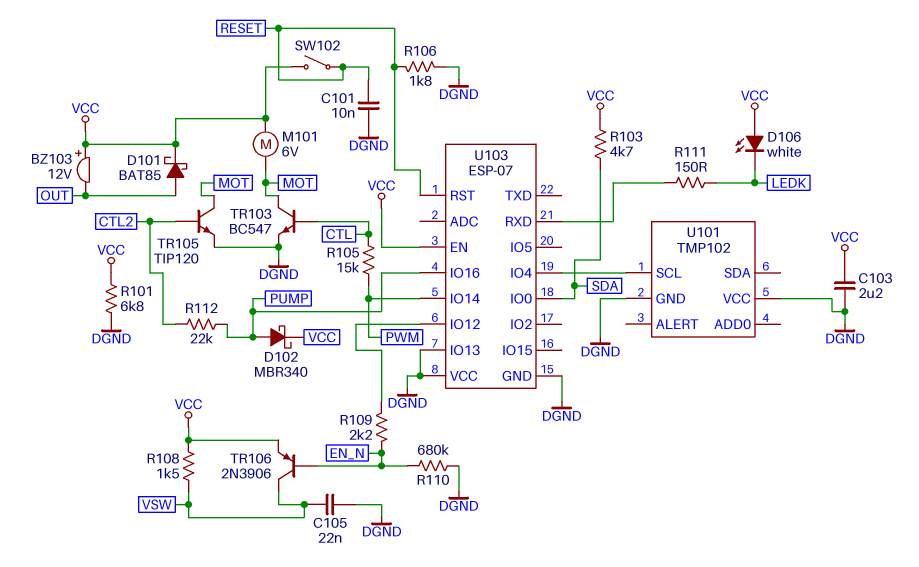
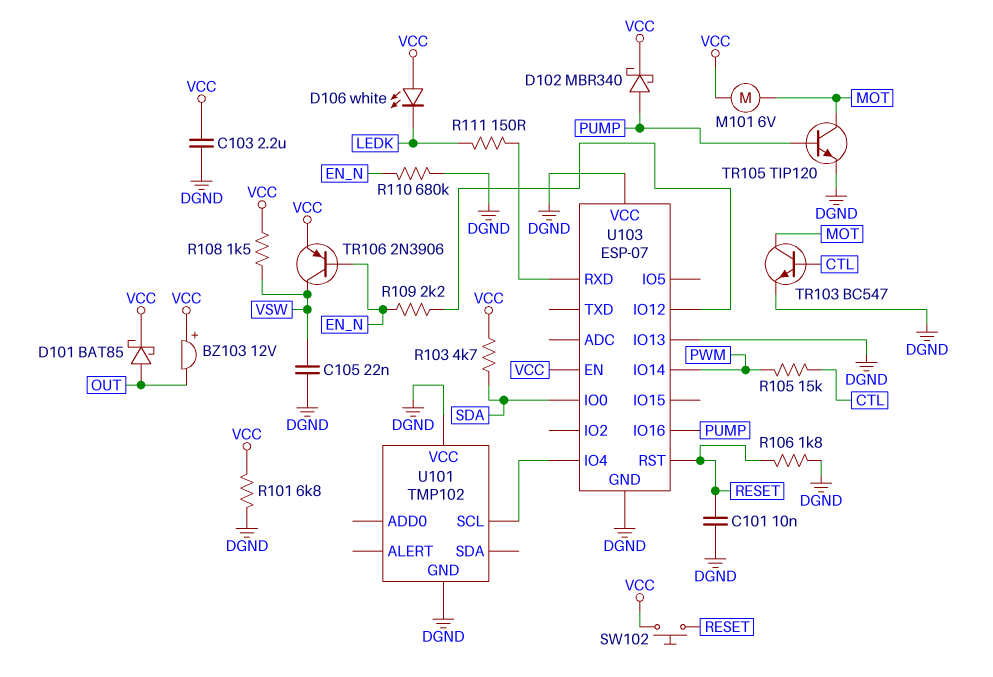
R112: 22k (CTL2, PUMP) -> none
SW102: switch (RESET, VCC) -> button (RESET, VCC)
TR105: NPN TIP120 (B CTL2, C MOT, E DGND) -> NPN TIP120 (B PUMP, C MOT, E DGND)

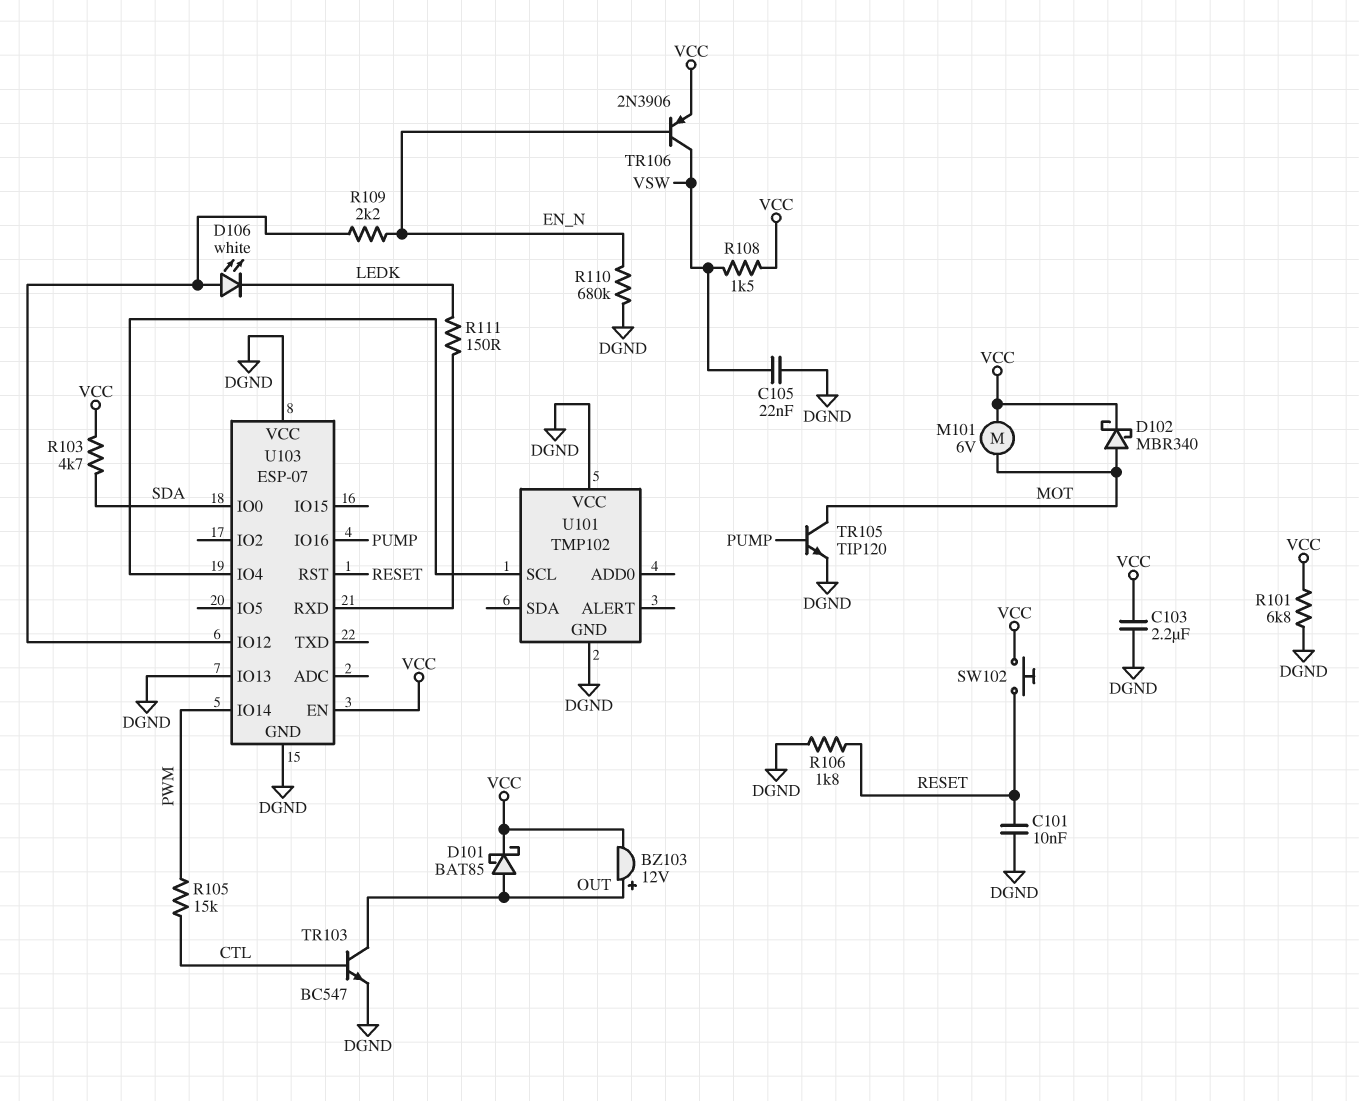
BZ103: buzzer 12V (plus VCC, minus OUT) -> buzzer 12V (plus OUT, minus VCC)
D102: schottky MBR340 (A PUMP, K VCC) -> schottky MBR340 (A MOT, K VCC)
D106: LED white (A VCC, K LEDK) -> LED white (A U103/IO12, K LEDK)
TR103: NPN BC547 (B CTL, C MOT, E DGND) -> NPN BC547 (B CTL, C OUT, E DGND)

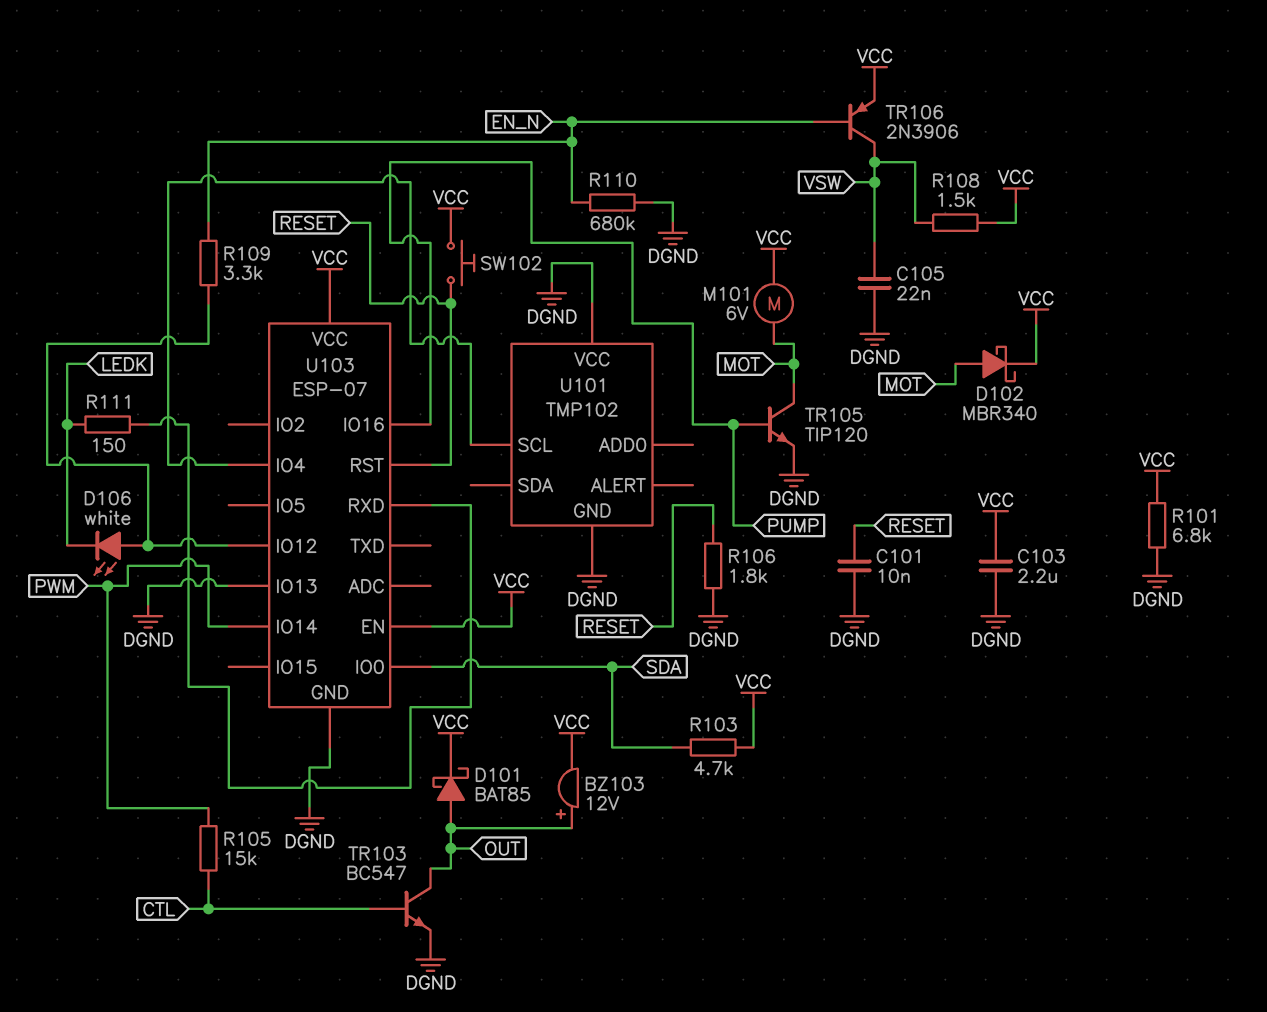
R109: 2.2k (EN_N, U103/IO12) -> 3.3k (EN_N, U103/IO12)
U103 pin VCC: DGND -> VCC

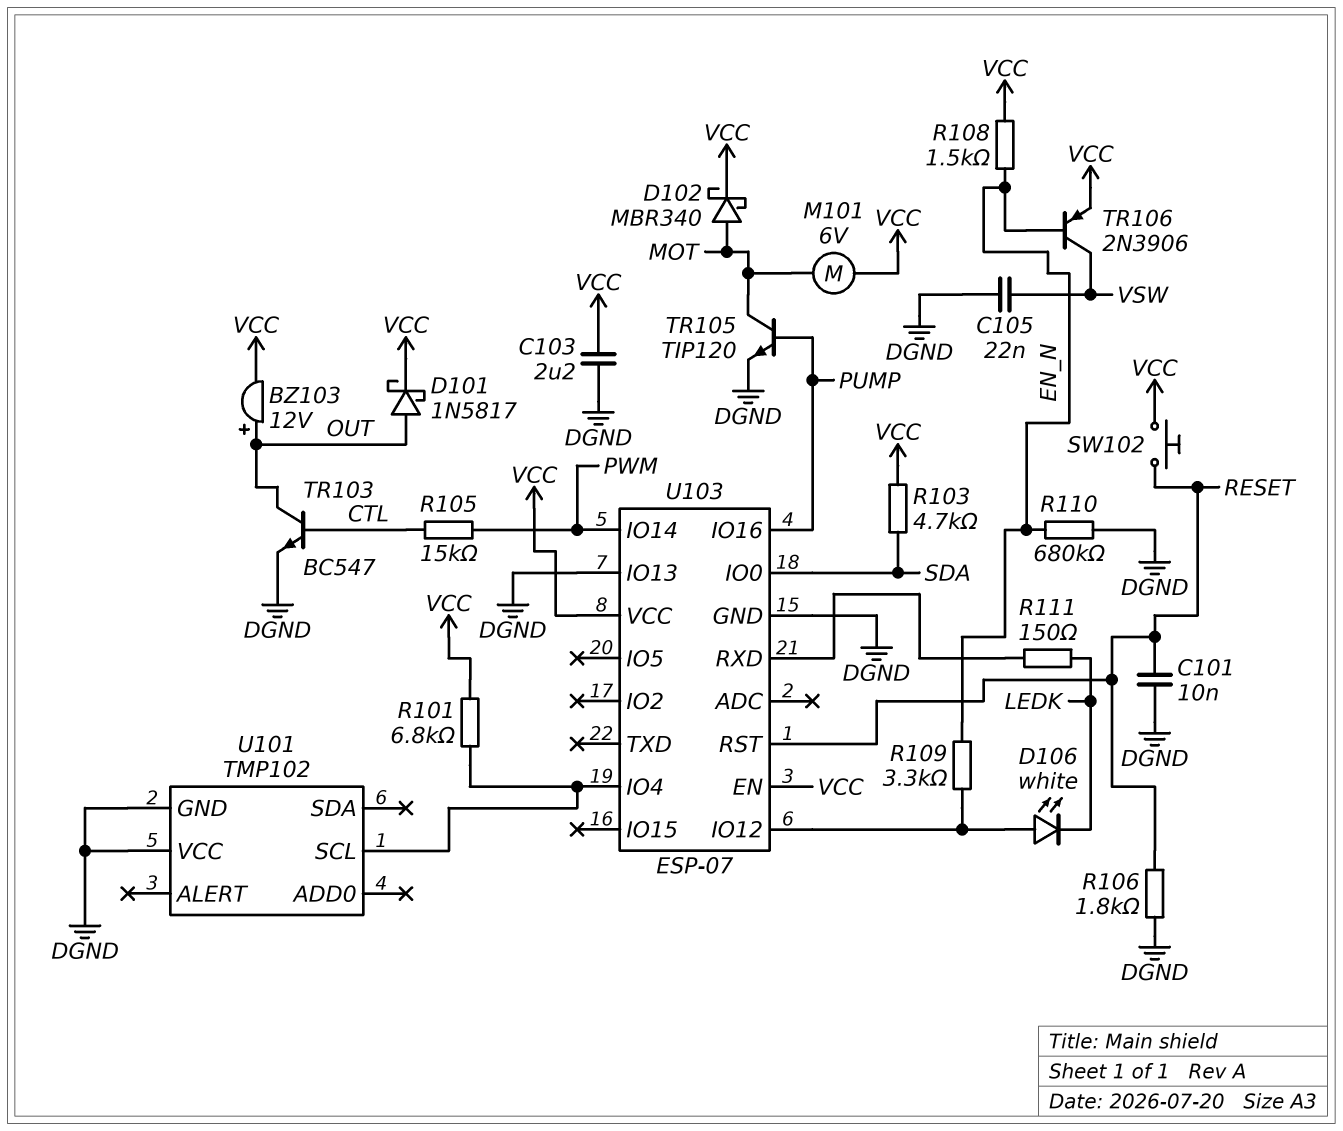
D101: schottky BAT85 (A OUT, K VCC) -> schottky 1N5817 (A OUT, K VCC)
R101: 6.8k (DGND, VCC) -> 6.8k (U101/SCL, VCC)
R108: 1.5k (VCC, VSW) -> 1.5k (EN_N, VCC)

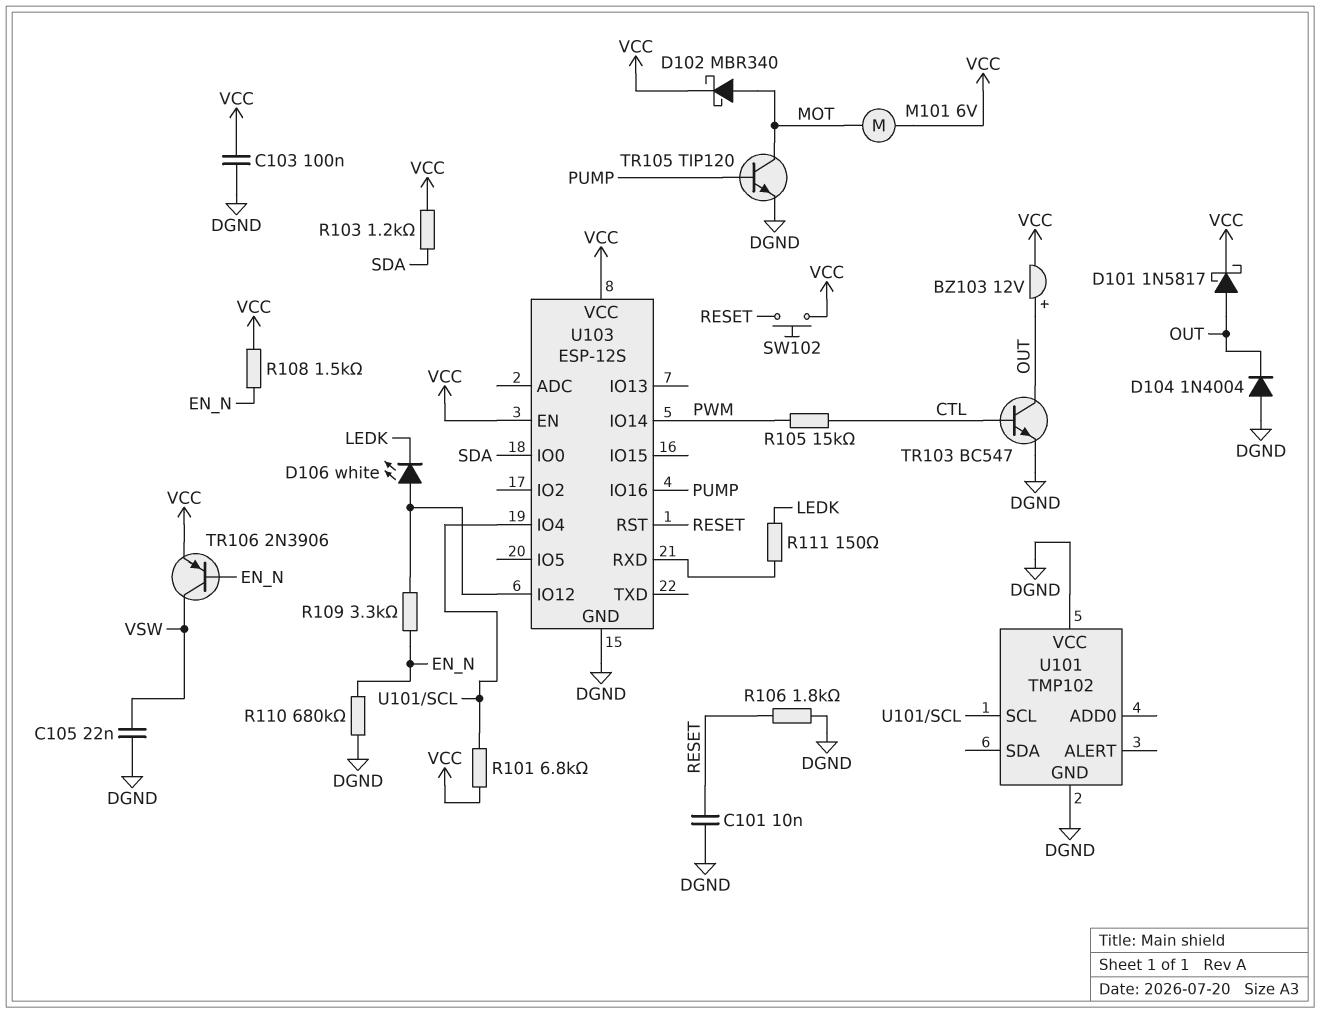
C103: 2.2uF (DGND, VCC) -> 100nF (DGND, VCC)
D104: none -> diode 1N4004 (A DGND, K OUT)
R103: 4.7k (SDA, VCC) -> 1.2k (SDA, VCC)
U103: ESP-07 -> ESP-12S
U103 pin IO13: DGND -> none

